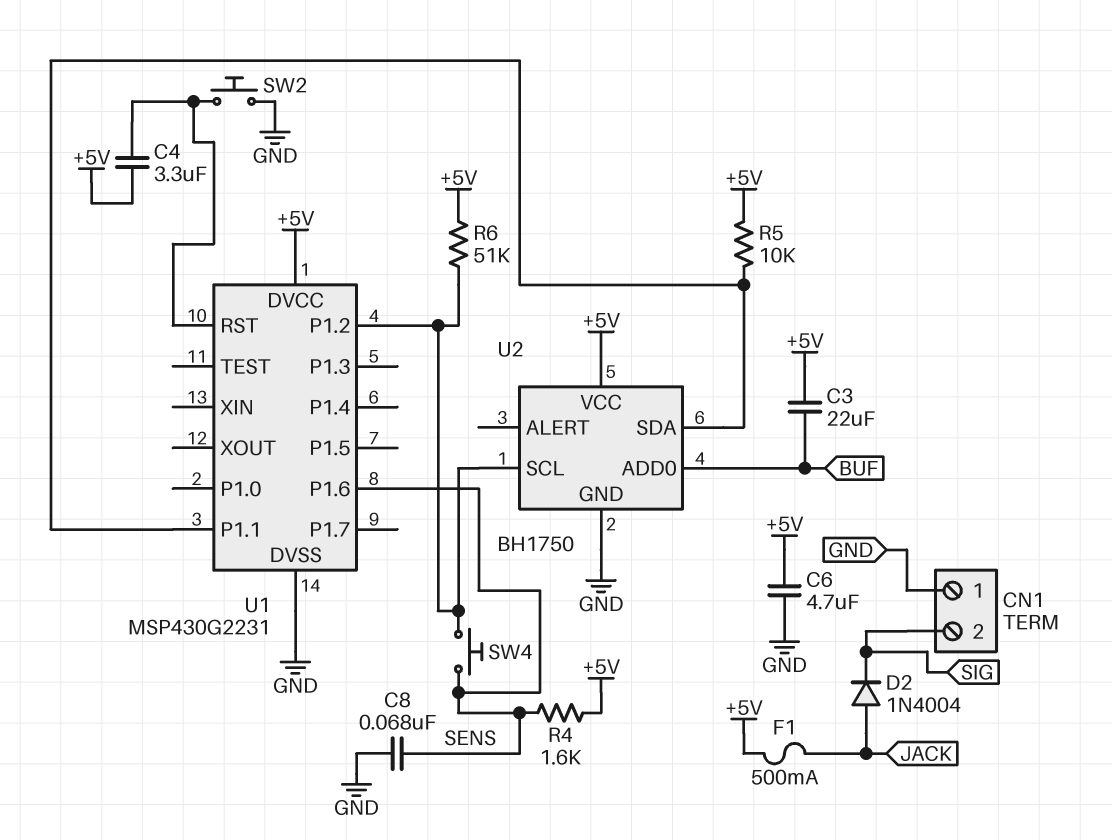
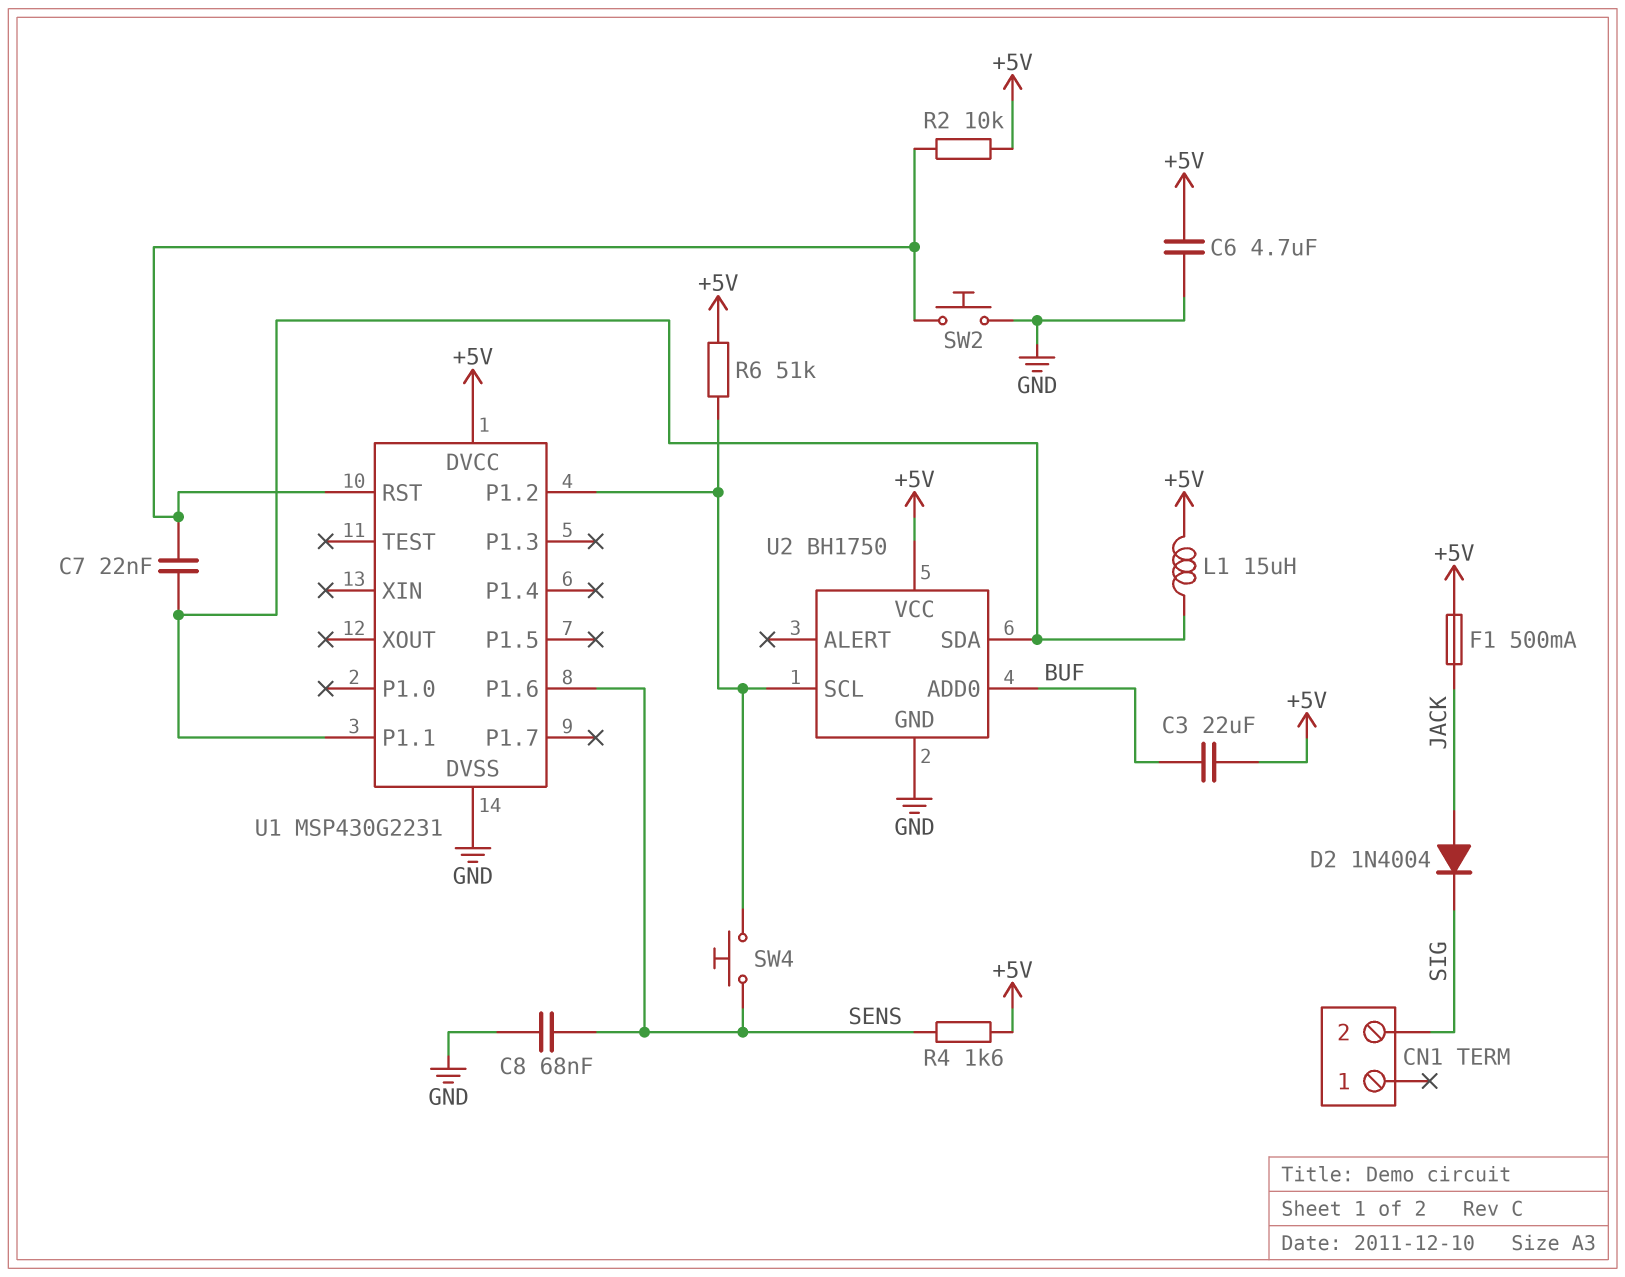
C4: 3.3uF (+5V, U1/RST) -> none
C7: none -> 22nF (U1/P1.1, U1/RST)
CN1 pin 1: GND -> none
L1: none -> 15uH (+5V, U1/P1.1)
R2: none -> 10k (+5V, U1/RST)
R5: 10k (+5V, U1/P1.1) -> none

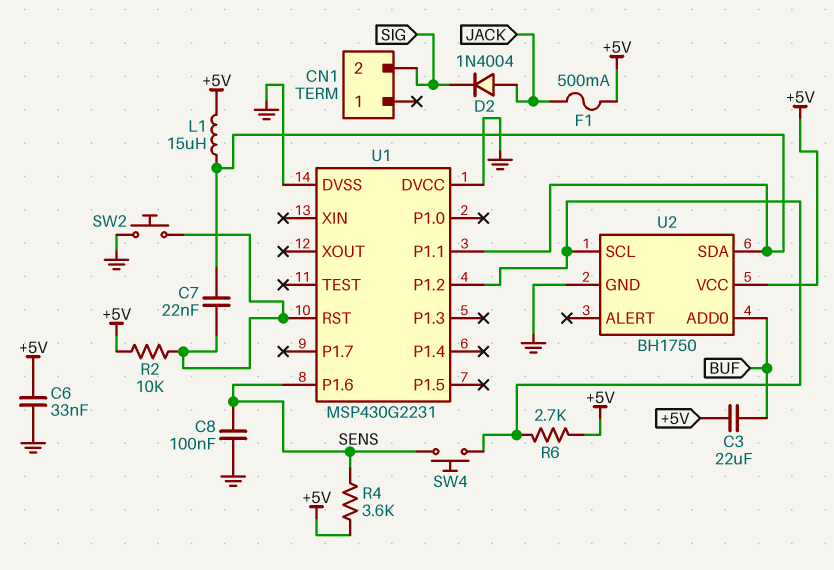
C6: 4.7uF (+5V, GND) -> 33nF (+5V, GND)
C8: 68nF (GND, SENS) -> 100nF (GND, SENS)
R4: 1.6k (+5V, SENS) -> 3.6k (+5V, SENS)
R6: 51k (+5V, U1/P1.2) -> 2.7k (+5V, U1/P1.2)
U1 pin DVCC: +5V -> GND

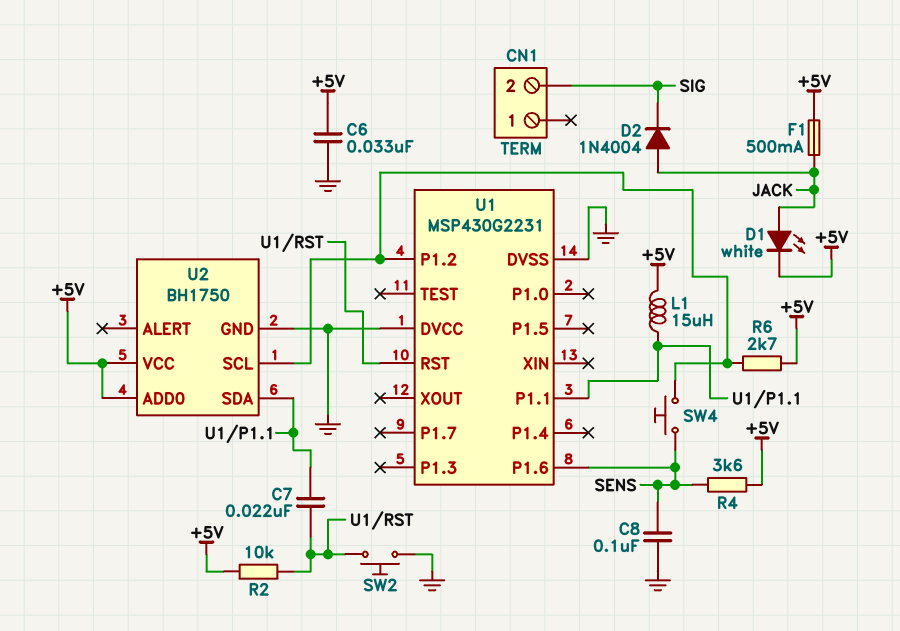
C3: 22uF (+5V, BUF) -> none
D1: none -> LED white (A JACK, K +5V)
U2 pin ADD0: BUF -> +5V

